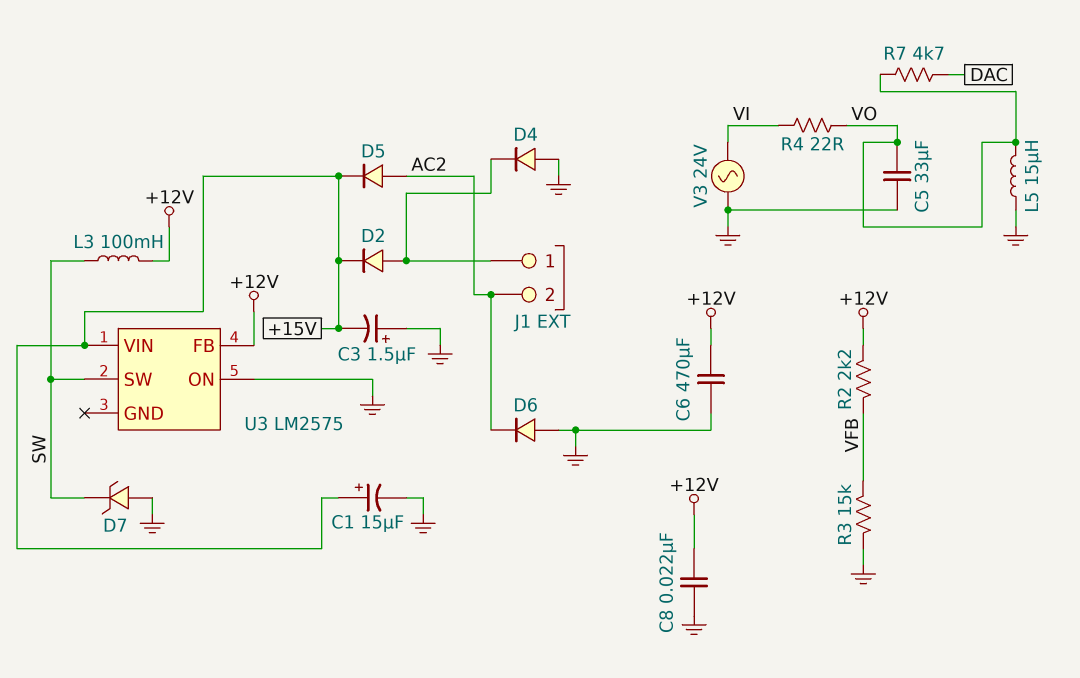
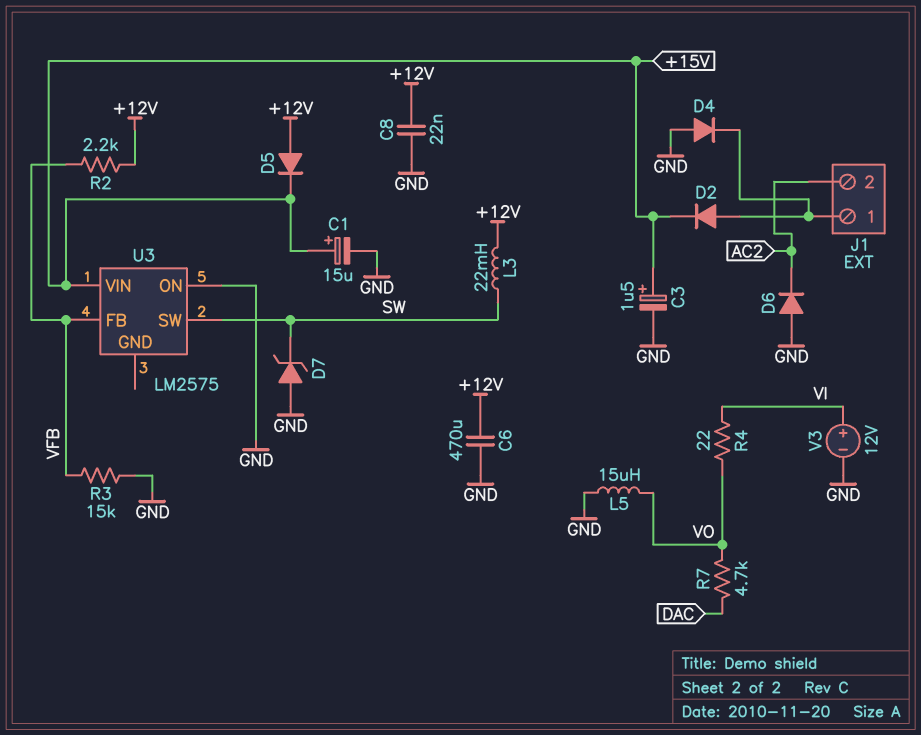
C3: 1.5uF (plus GND, minus +15V) -> 1.5uF (plus +15V, minus GND)
C5: 33uF (GND, VO) -> none
D5: diode (A AC2, K +15V) -> diode (A +12V, K +15V)
L3: 100mH (+12V, SW) -> 22mH (+12V, SW)
U3 pin FB: +12V -> VFB
V3: AC 24V (GND, VI) -> 12V (plus VI, minus GND)

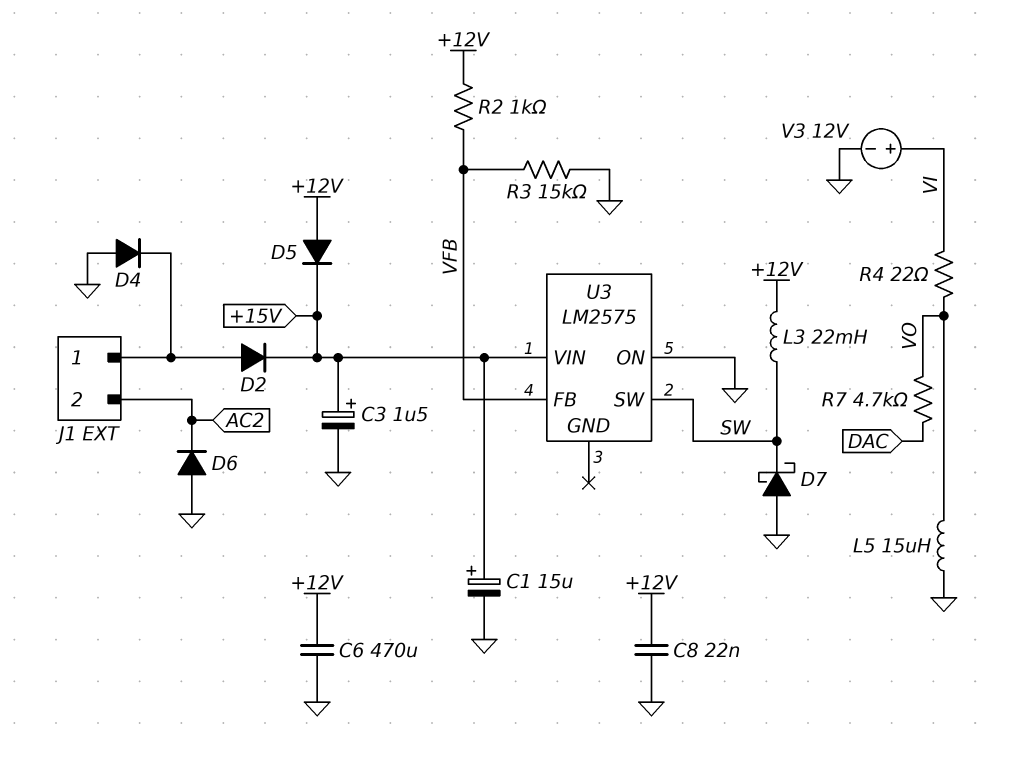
D7: zener (A GND, K SW) -> schottky (A GND, K SW)
R2: 2.2k (+12V, VFB) -> 1k (+12V, VFB)

